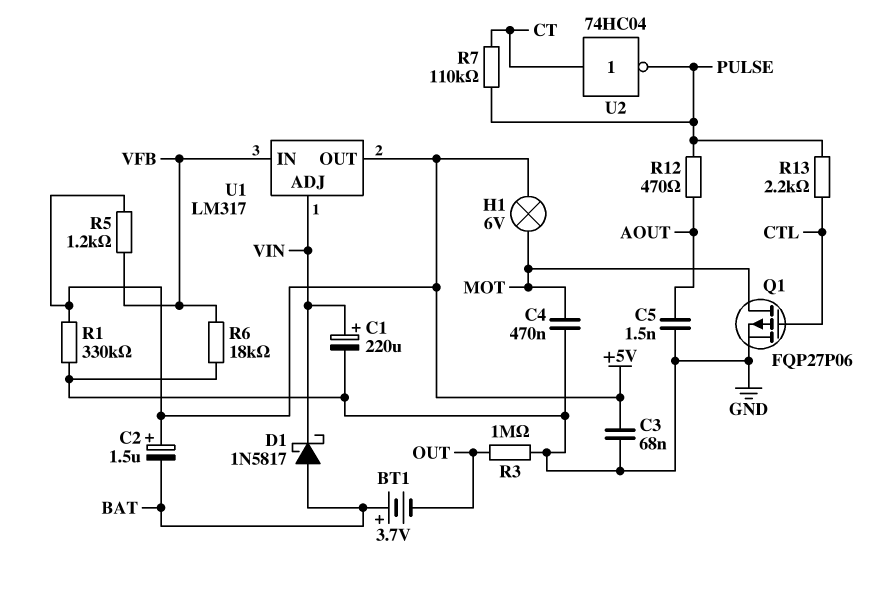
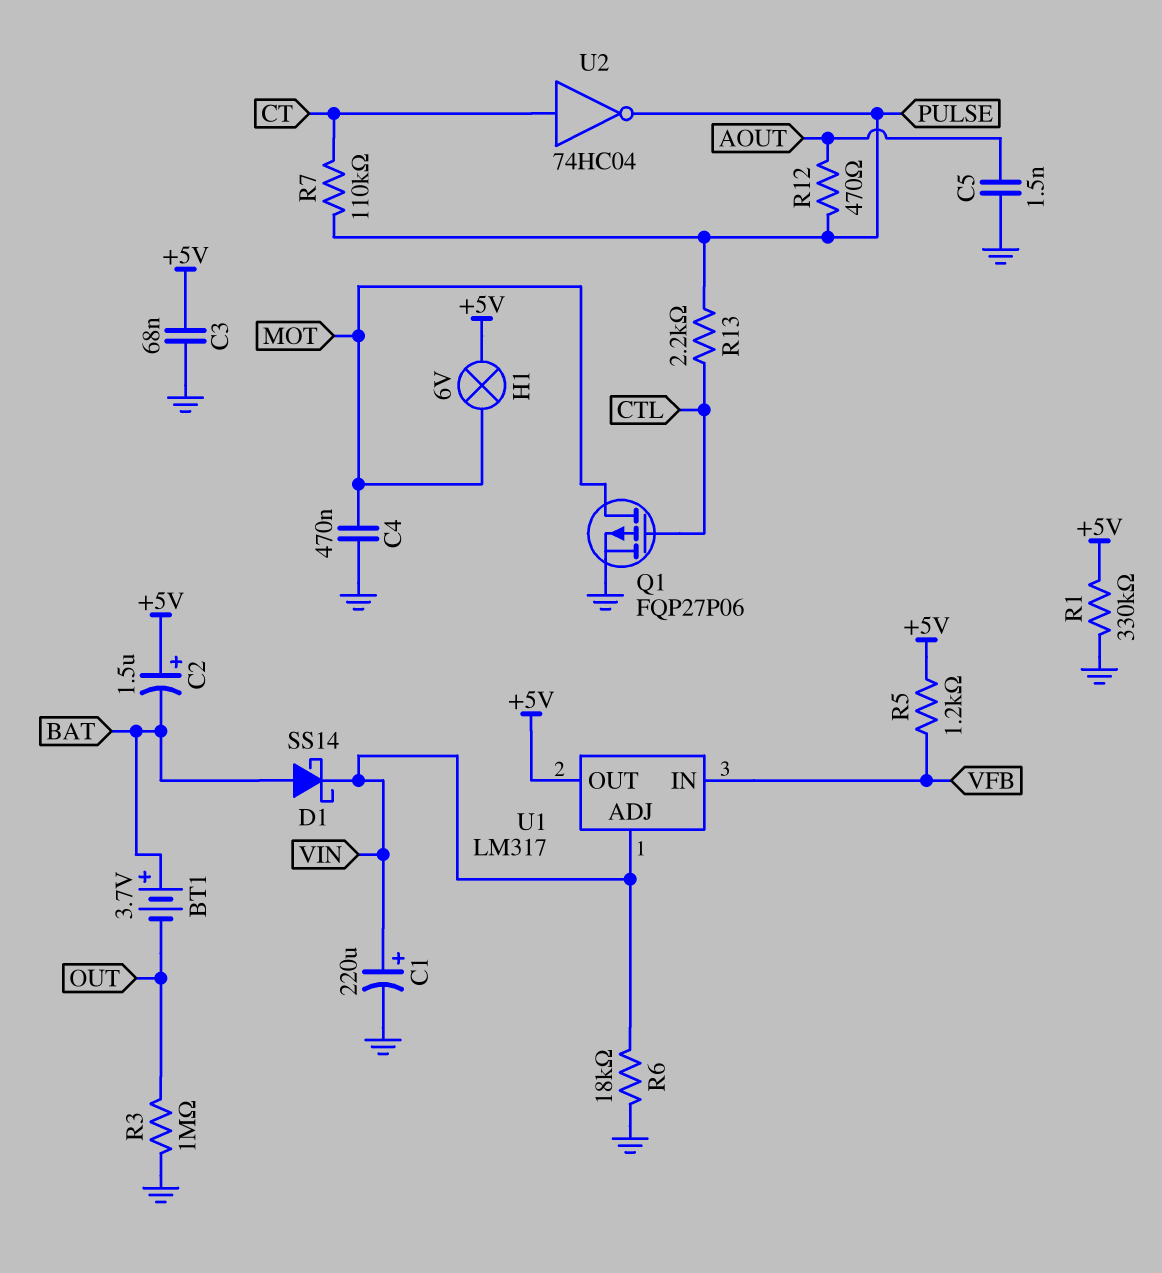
D1: schottky 1N5817 (A BAT, K VIN) -> schottky SS14 (A BAT, K VIN)
R6: 18k (GND, VFB) -> 18k (GND, VIN)

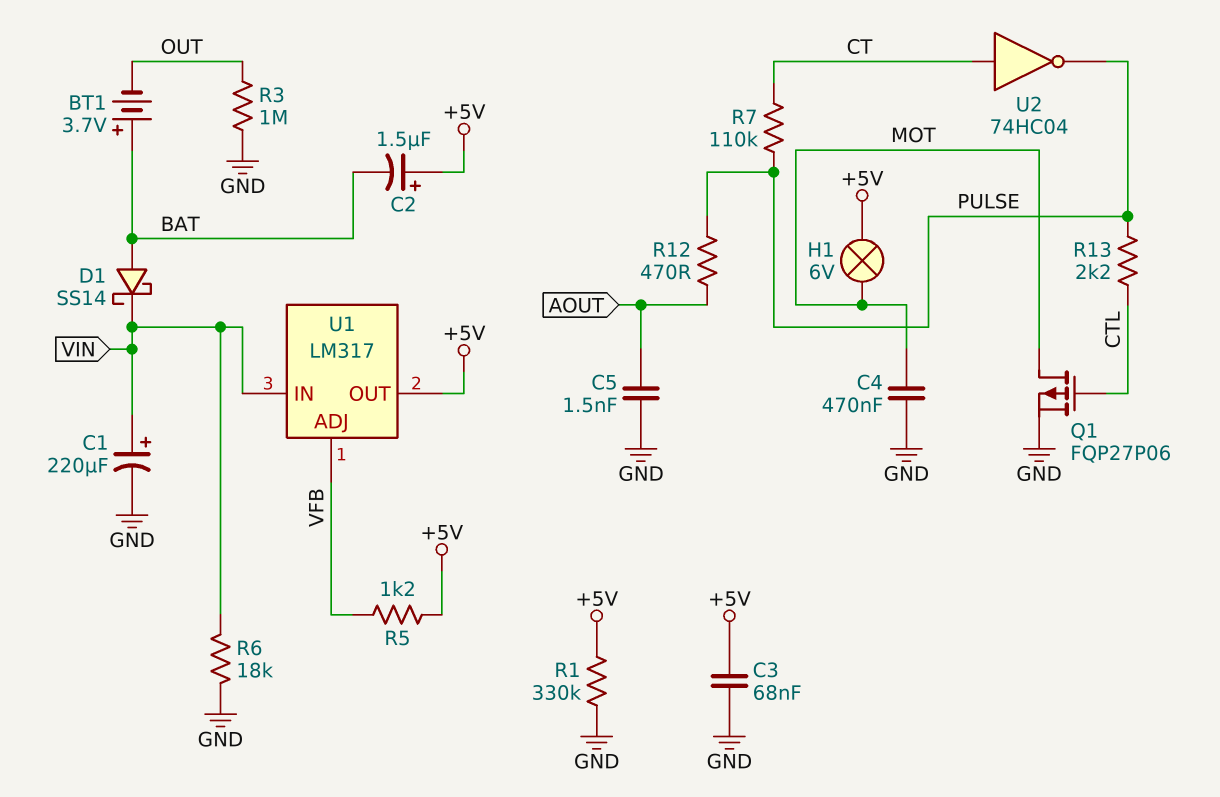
U1 pin ADJ: VIN -> VFB
U1 pin IN: VFB -> VIN

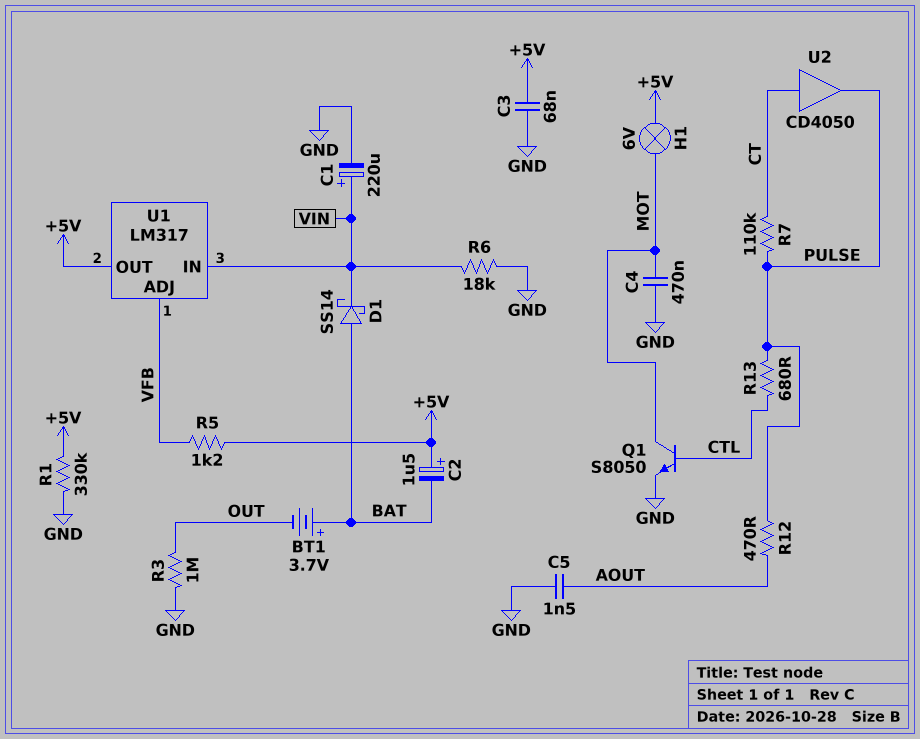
Q1: PMOS FQP27P06 (G CTL, D MOT, S GND) -> NPN S8050 (B CTL, C MOT, E GND)
R13: 2.2k (CTL, PULSE) -> 680 (CTL, PULSE)
U2: NOT 74HC04 (in CT, out PULSE) -> buffer CD4050 (in CT, out PULSE)

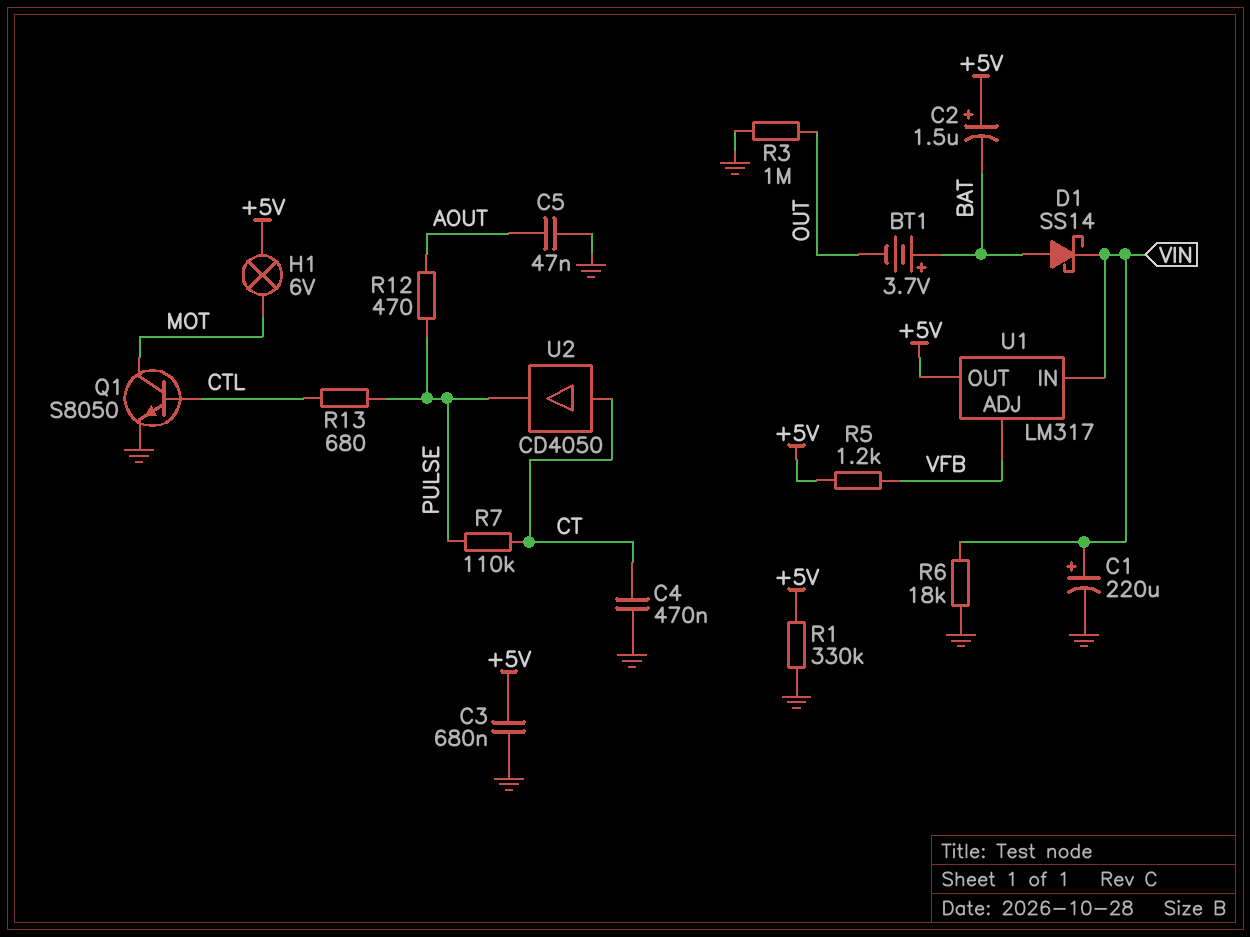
C3: 68nF (+5V, GND) -> 680nF (+5V, GND)
C4: 470nF (GND, MOT) -> 470nF (CT, GND)
C5: 1.5nF (AOUT, GND) -> 47nF (AOUT, GND)

